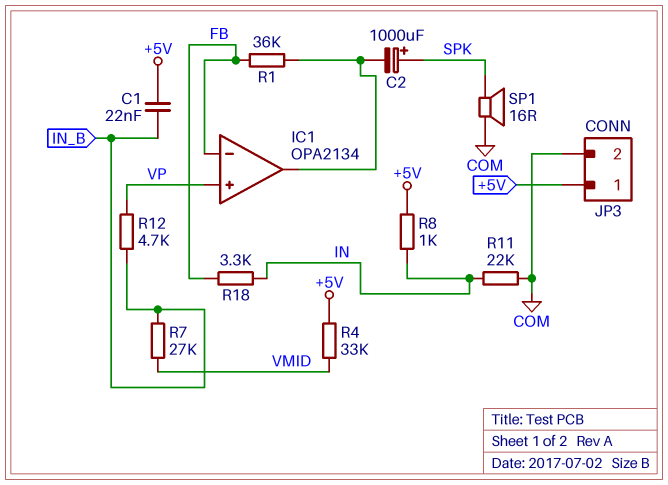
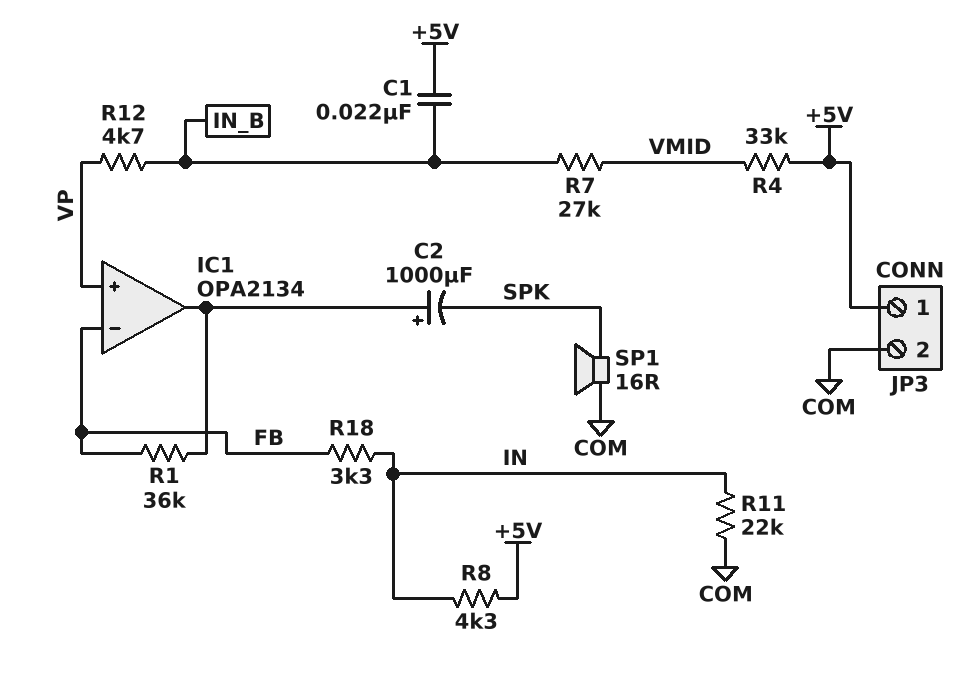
C2: 1000uF (plus SPK, minus IC1/out) -> 1000uF (plus IC1/out, minus SPK)
R8: 1k (+5V, IN) -> 4.3k (+5V, IN)

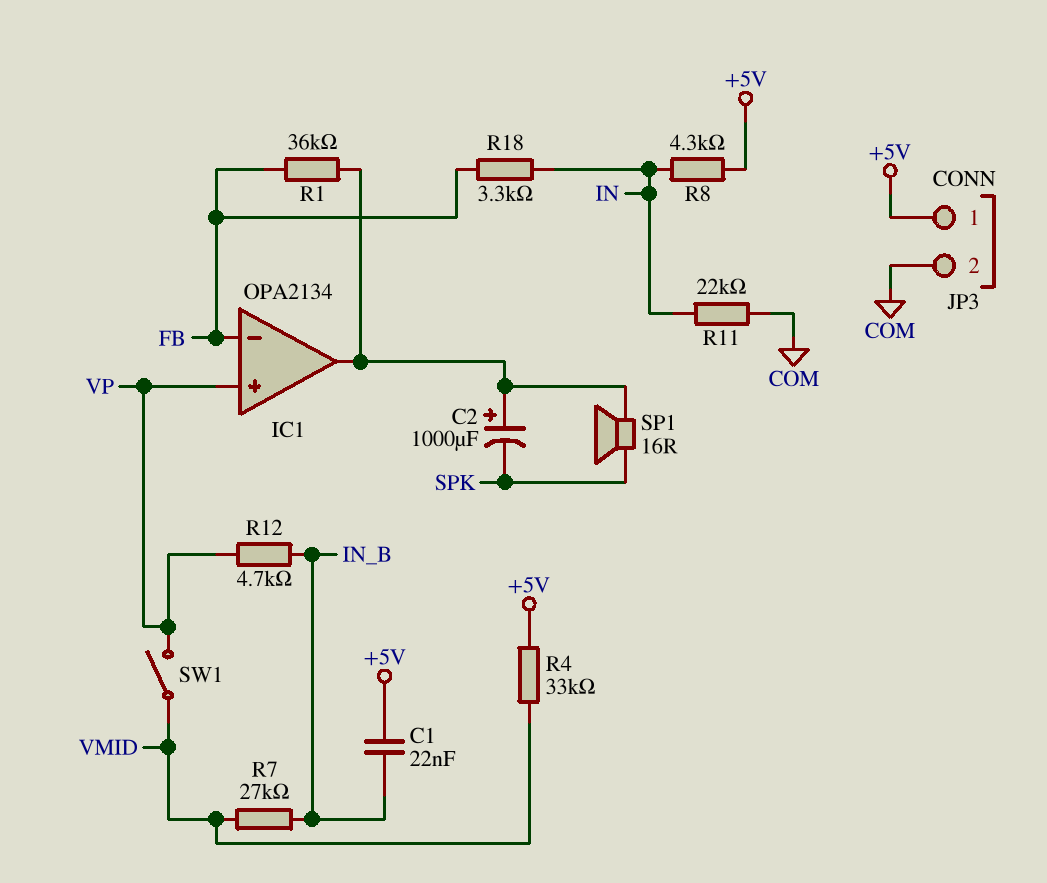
SP1: speaker 16R (COM, SPK) -> speaker 16R (IC1/out, SPK)
SW1: none -> switch (VMID, VP)

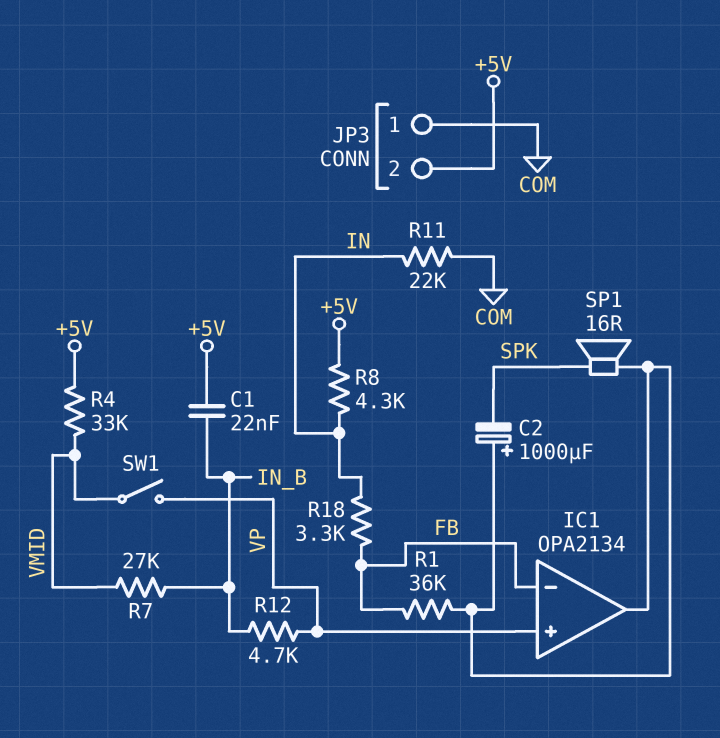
JP3 pin 1: +5V -> COM
JP3 pin 2: COM -> +5V

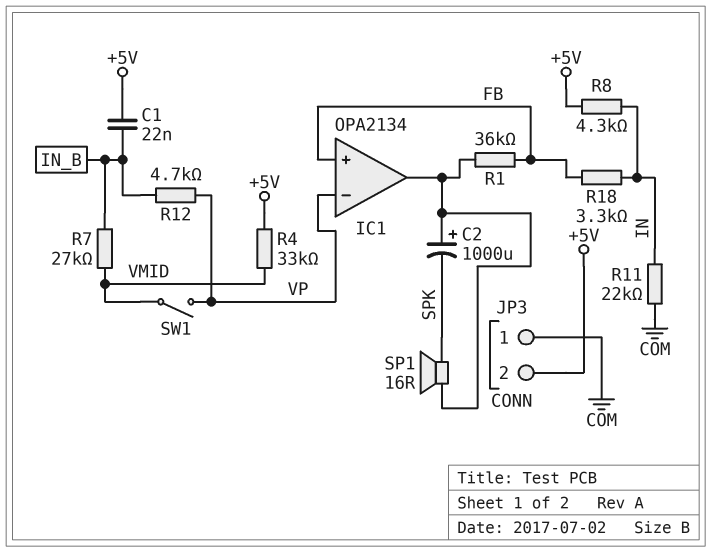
IC1 pin in+: VP -> FB
IC1 pin in-: FB -> VP

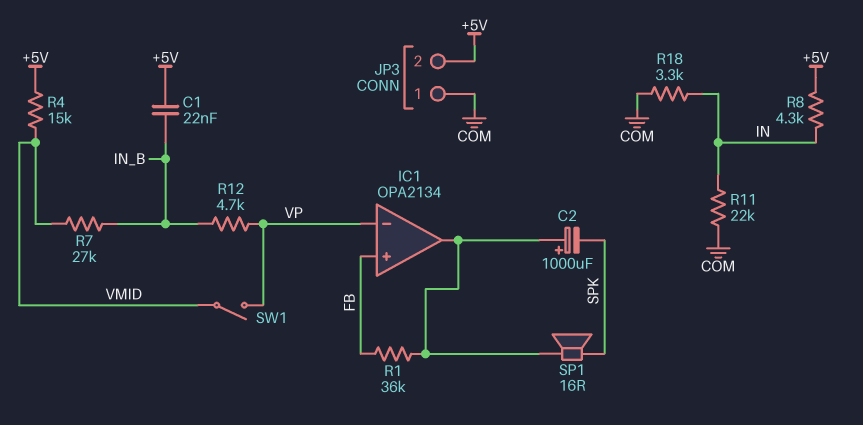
R4: 33k (+5V, VMID) -> 15k (+5V, VMID)
R18: 3.3k (FB, IN) -> 3.3k (COM, IN)

